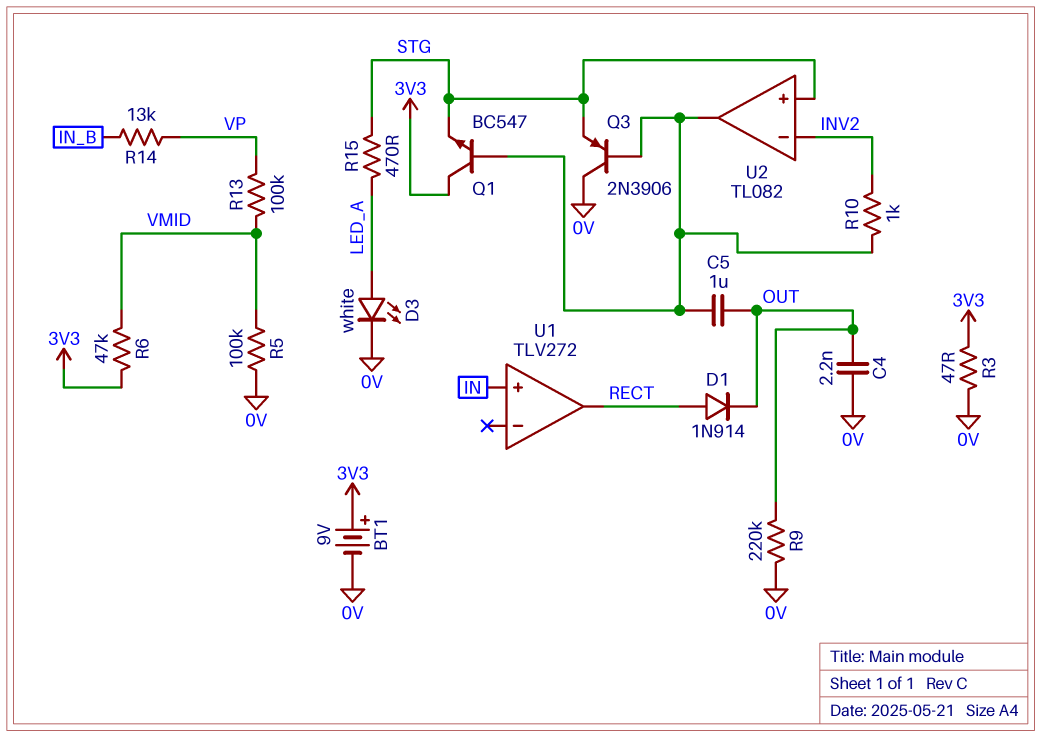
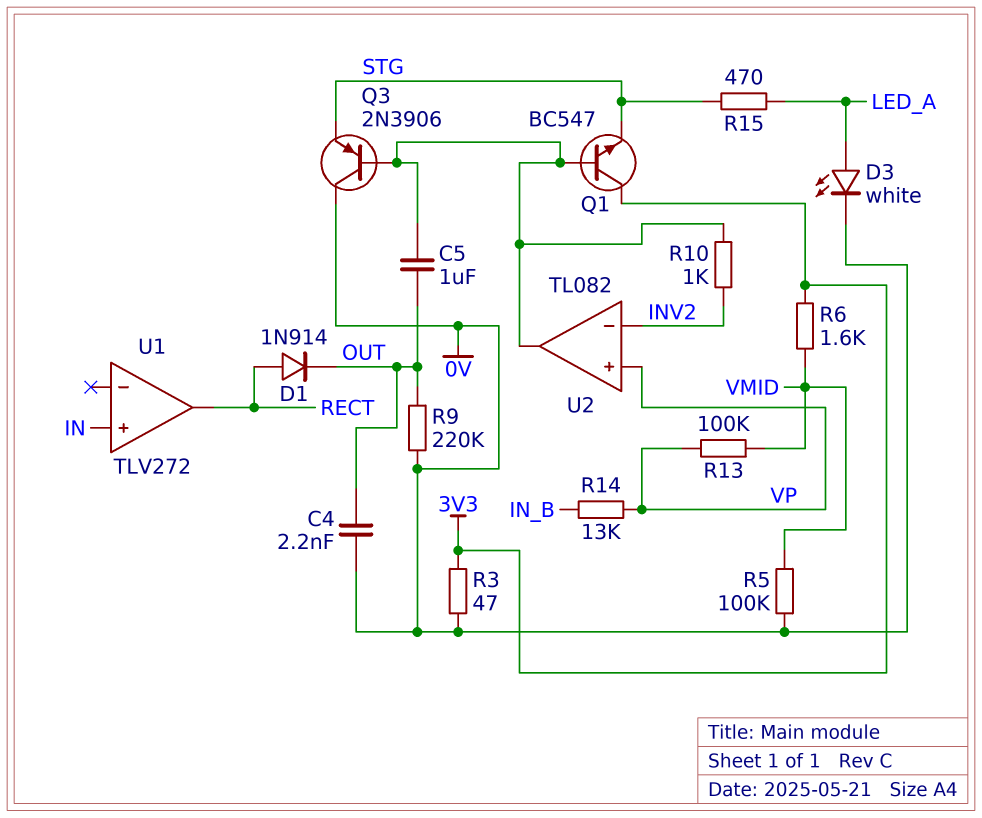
BT1: 9V (plus 3V3, minus 0V) -> none
R6: 47k (3V3, VMID) -> 1.6k (3V3, VMID)
U2 pin in+: STG -> VP

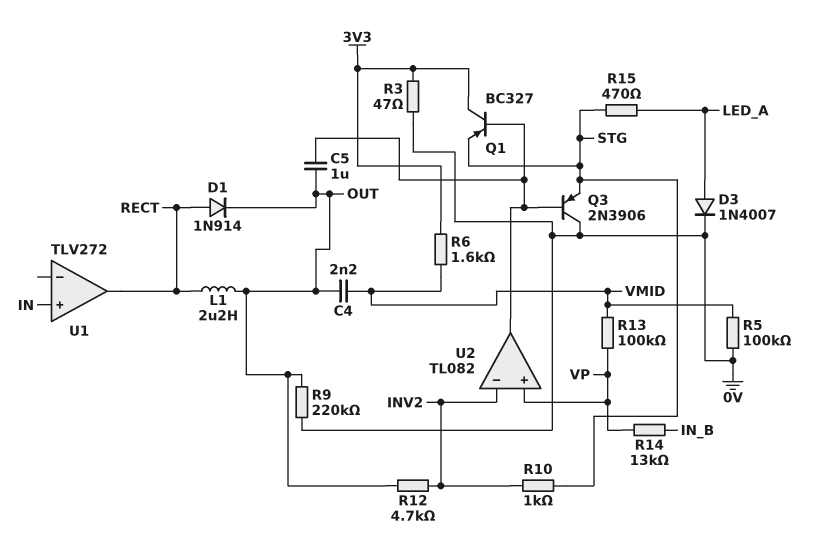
C4: 2.2nF (0V, OUT) -> 2.2nF (OUT, VMID)
D3: LED white (A LED_A, K 0V) -> diode 1N4007 (A LED_A, K 0V)
L1: none -> 2.2uH (OUT, RECT)
Q1: NPN BC547 (B U2/out, C 3V3, E STG) -> PNP BC327 (B U2/out, C 3V3, E STG)
R10: 1k (INV2, U2/out) -> 1k (INV2, STG)
R12: none -> 4.7k (INV2, OUT)

